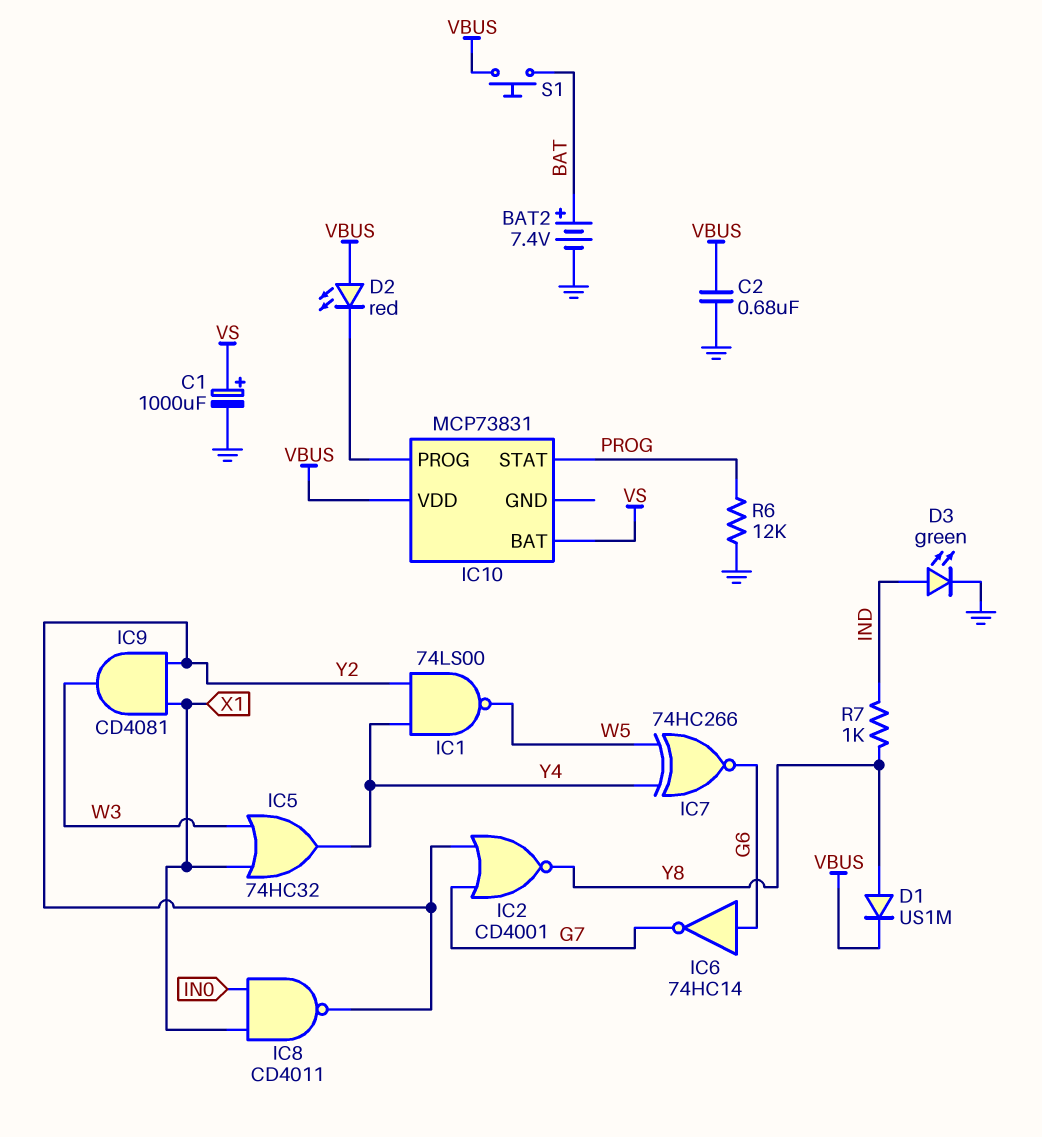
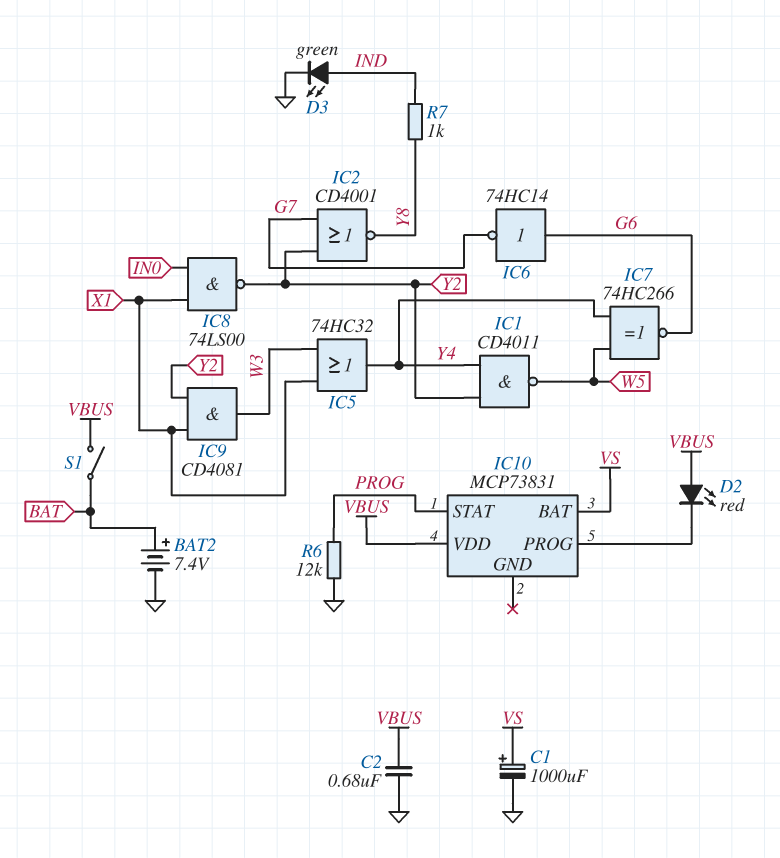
D1: diode US1M (A Y8, K VBUS) -> none
IC1: NAND 74LS00 (in Y2, in Y4, out W5) -> NAND CD4011 (in Y2, in Y4, out W5)
IC8: NAND CD4011 (in IN0, in X1, out Y2) -> NAND 74LS00 (in IN0, in X1, out Y2)
S1: button (BAT, VBUS) -> switch (BAT, VBUS)

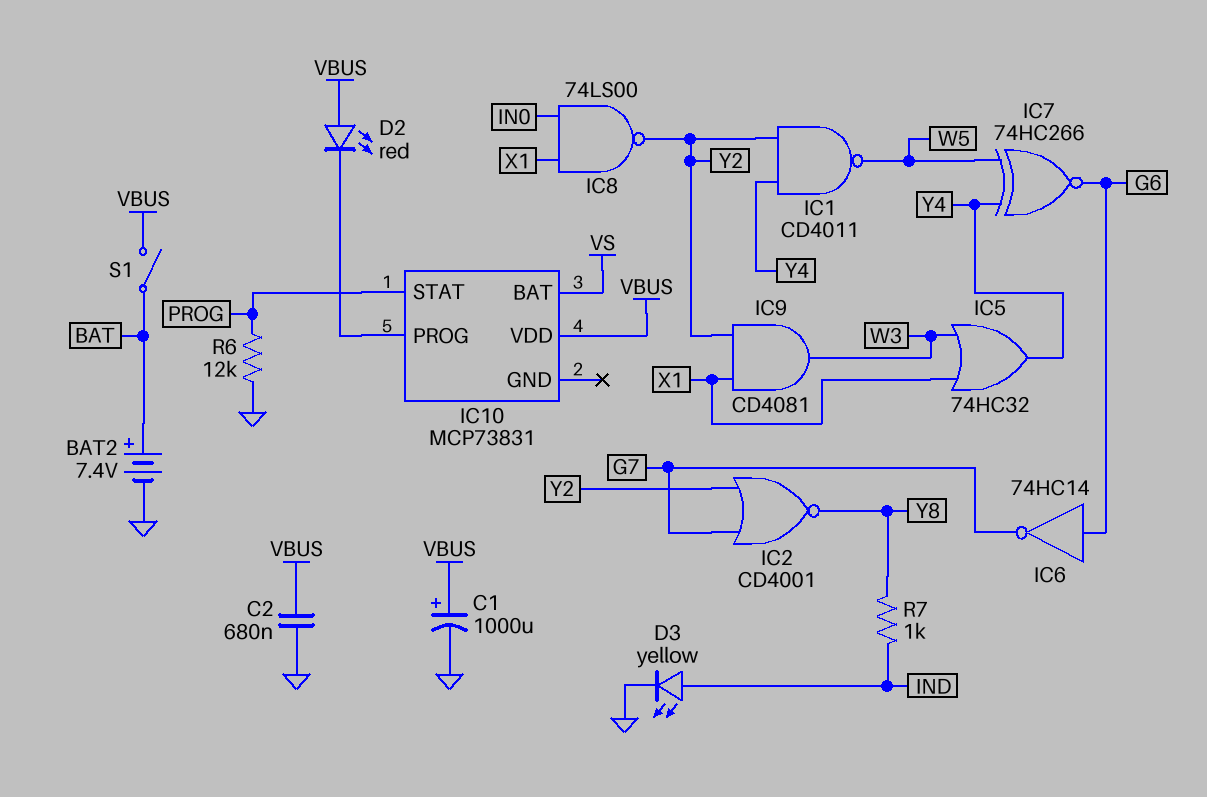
C1: 1000uF (plus VS, minus GND) -> 1000uF (plus VBUS, minus GND)
D3: LED green (A IND, K GND) -> LED yellow (A IND, K GND)

